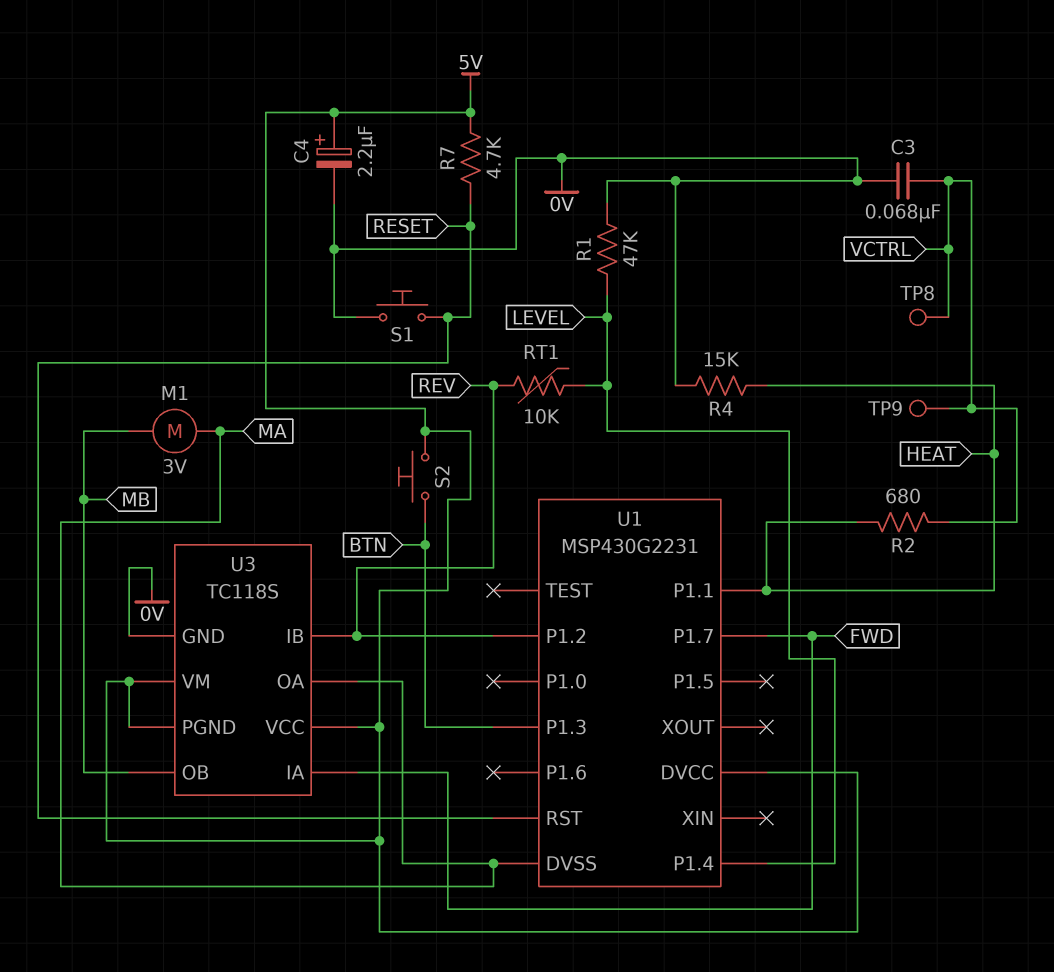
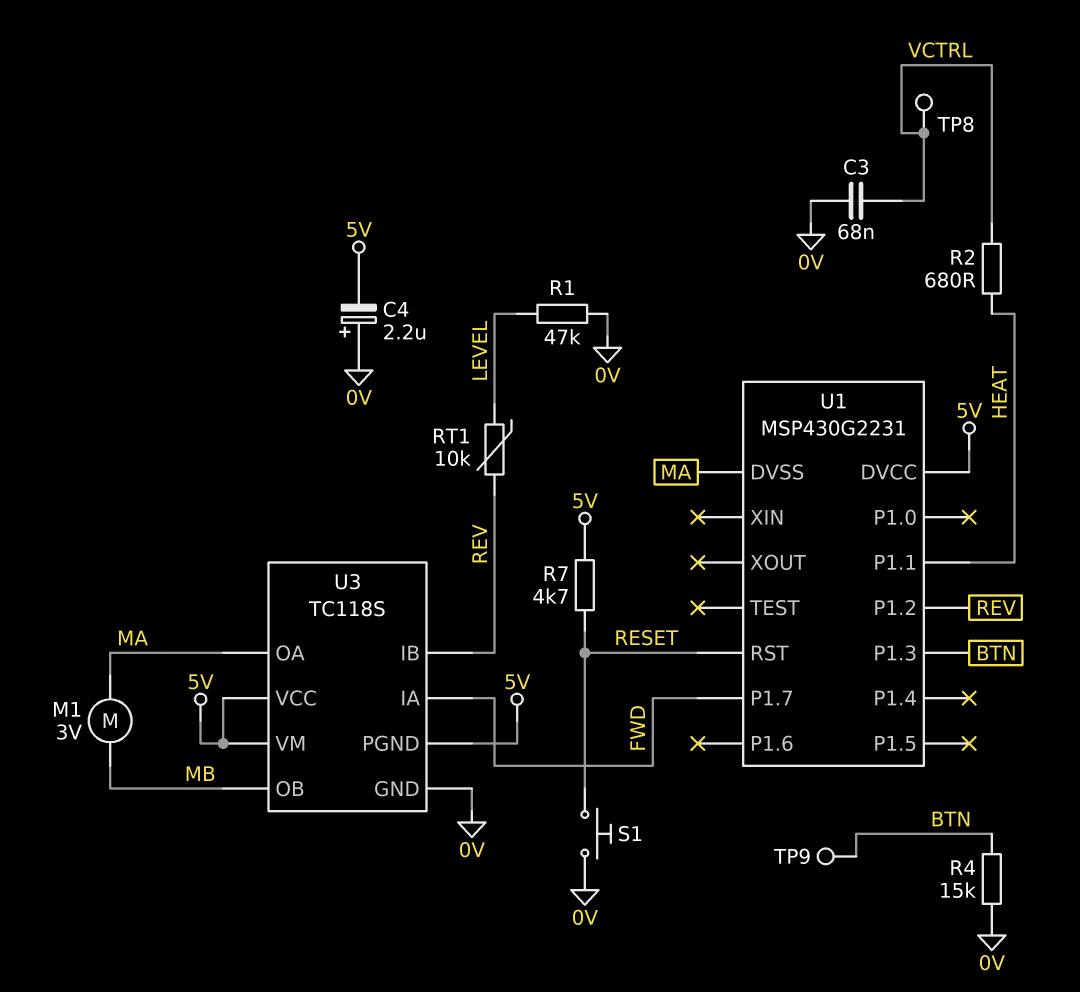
C4: 2.2uF (plus 5V, minus 0V) -> 2.2uF (plus 0V, minus 5V)
R4: 15k (0V, HEAT) -> 15k (0V, BTN)
S2: button (5V, BTN) -> none
TP9: test point (VCTRL) -> test point (BTN)
U1 pin P1.4: LEVEL -> none

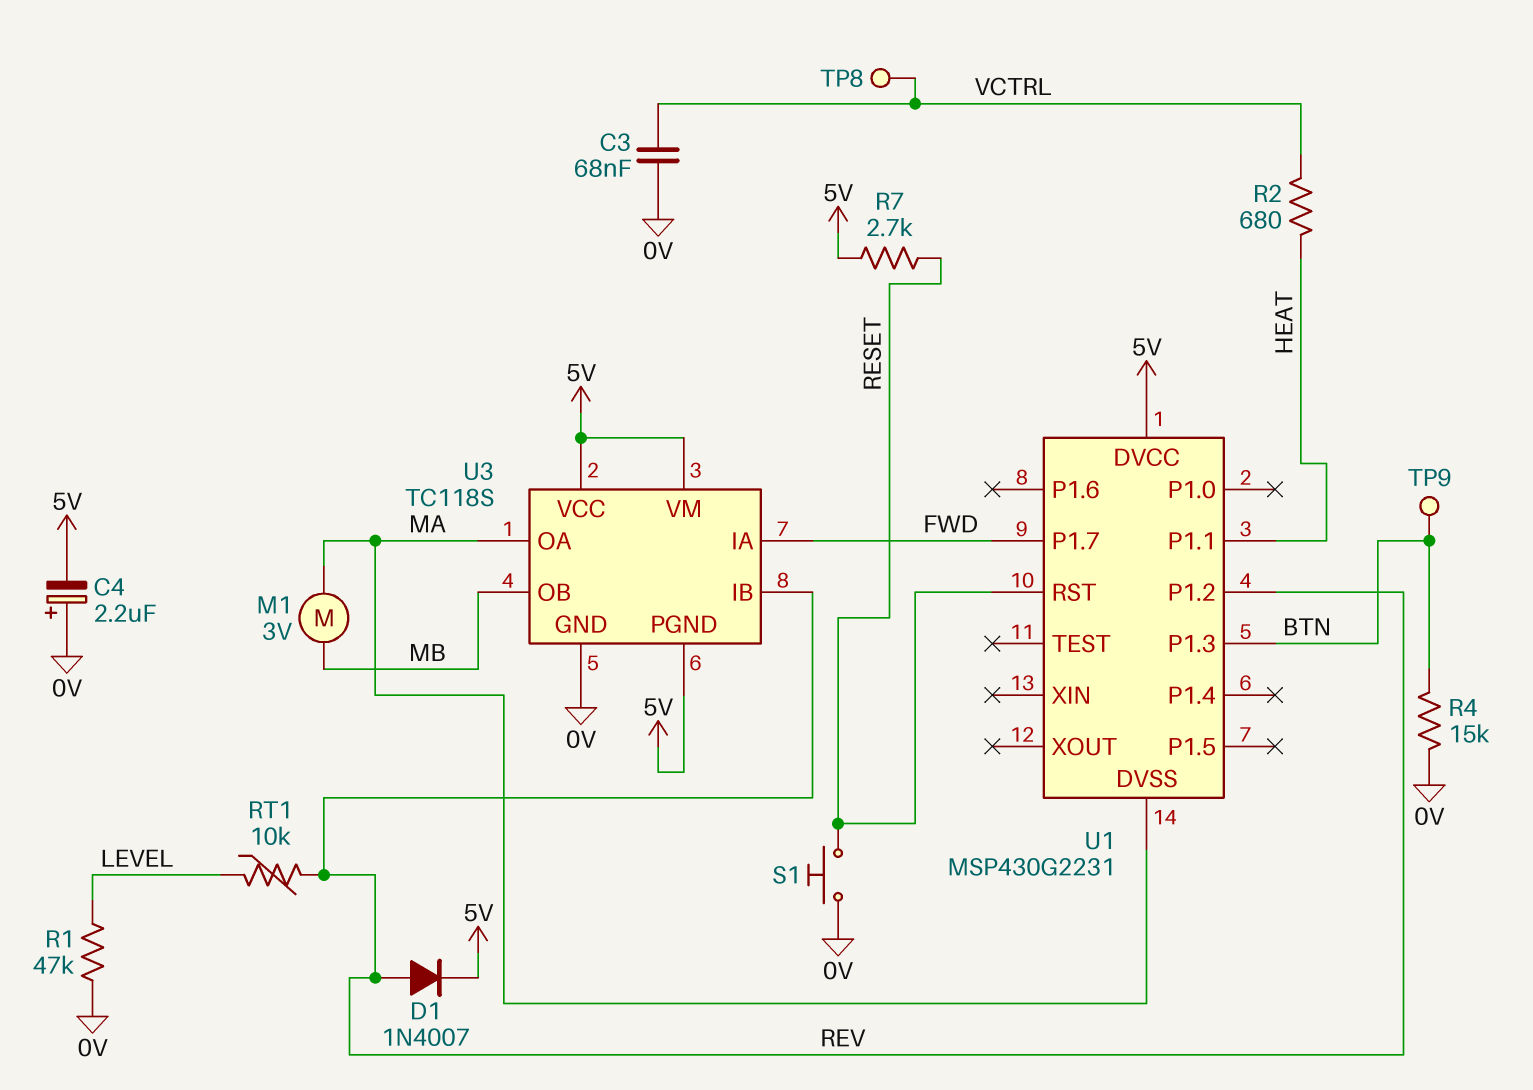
D1: none -> diode 1N4007 (A REV, K 5V)
R7: 4.7k (5V, RESET) -> 2.7k (5V, RESET)

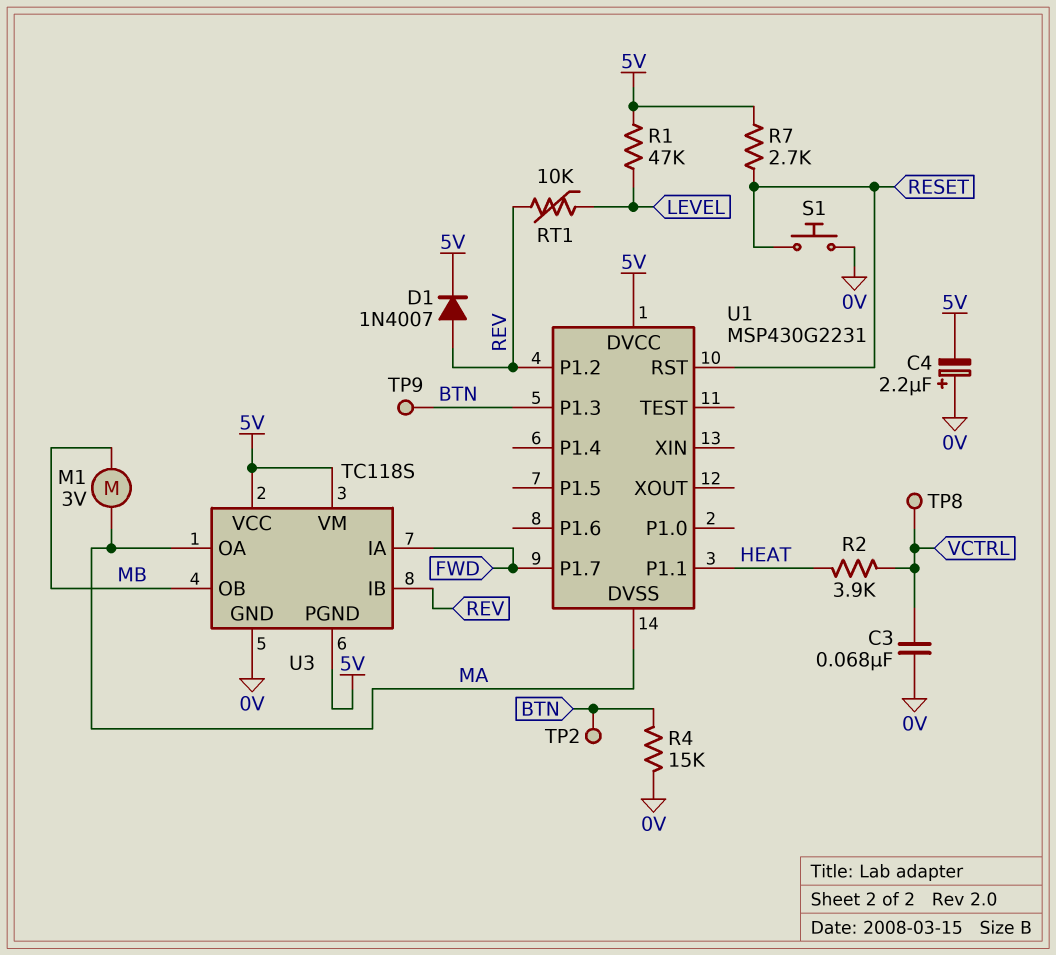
R1: 47k (0V, LEVEL) -> 47k (5V, LEVEL)
R2: 680 (HEAT, VCTRL) -> 3.9k (HEAT, VCTRL)
TP2: none -> test point (BTN)

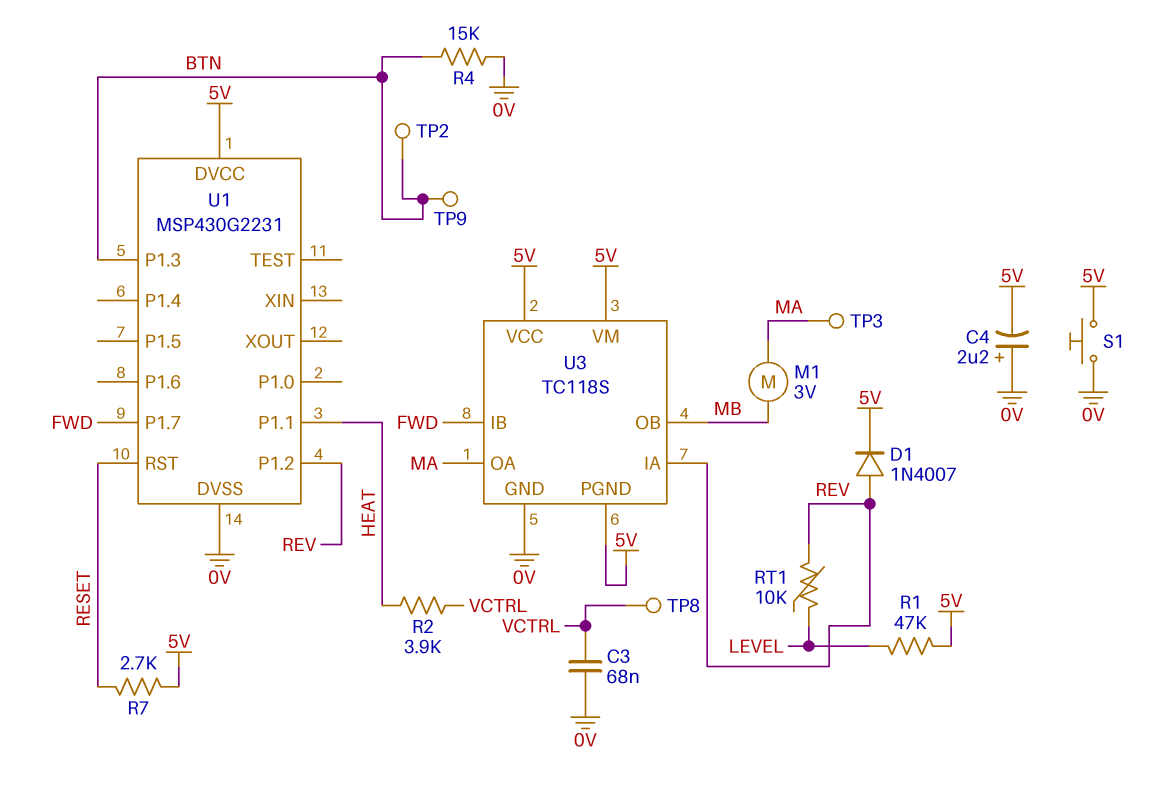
S1: button (0V, RESET) -> button (0V, 5V)
TP3: none -> test point (MA)
U1 pin DVSS: MA -> 0V
U3 pin IA: FWD -> REV
U3 pin IB: REV -> FWD

